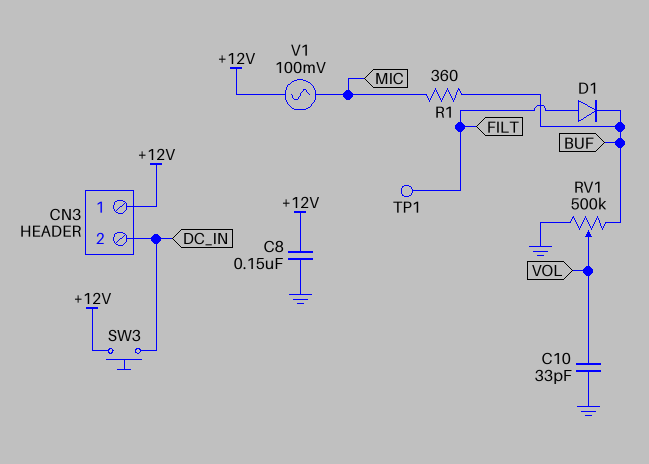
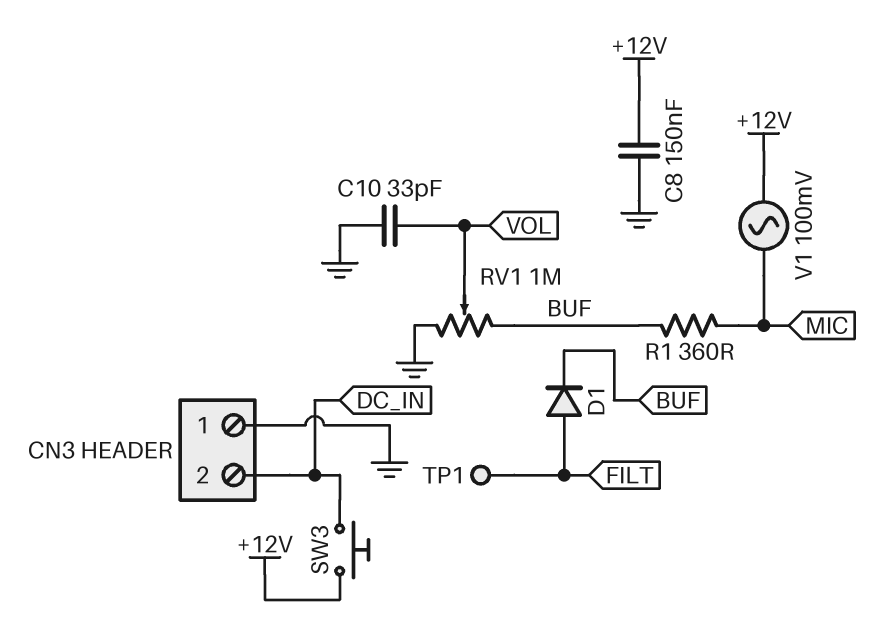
CN3 pin 1: +12V -> GND
RV1: 500k (BUF, GND, wiper VOL) -> 1M (BUF, GND, wiper VOL)

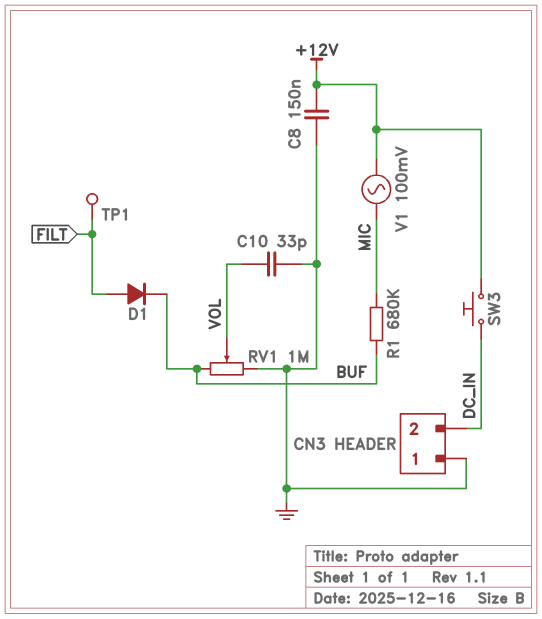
R1: 360 (BUF, MIC) -> 680k (BUF, MIC)

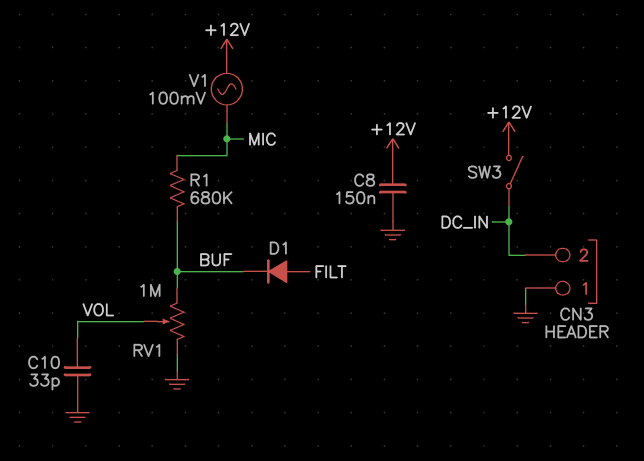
SW3: button (+12V, DC_IN) -> switch (+12V, DC_IN)
TP1: test point (FILT) -> none

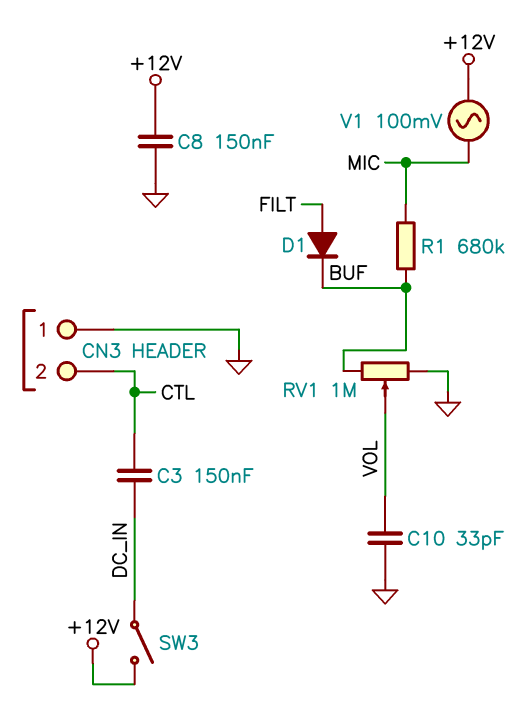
C3: none -> 150nF (CTL, DC_IN)
CN3 pin 2: DC_IN -> CTL

